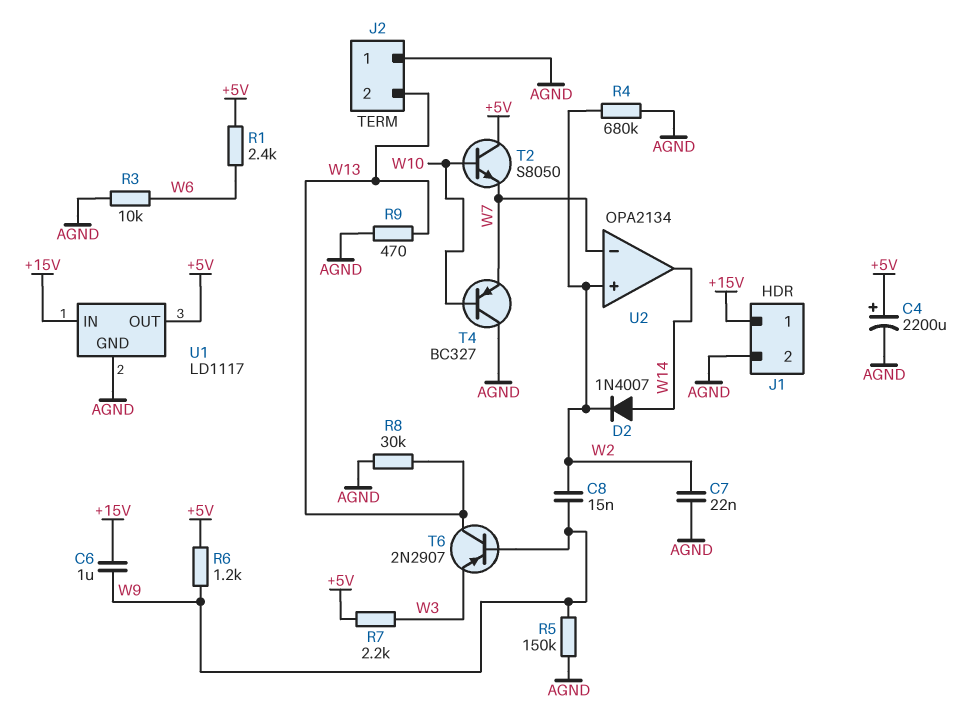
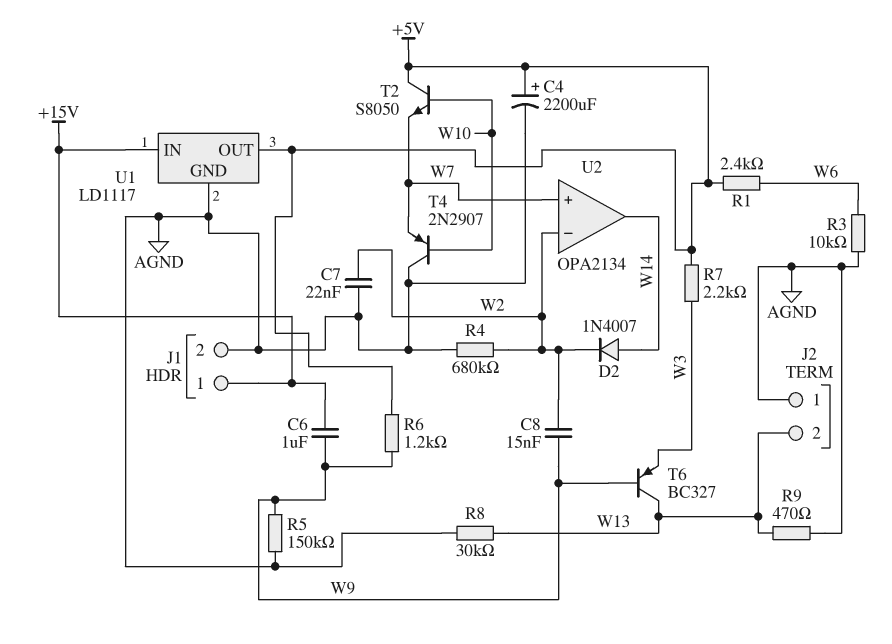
T4: PNP BC327 (B W10, C AGND, E W7) -> PNP 2N2907 (B W10, C AGND, E W7)
T6: PNP 2N2907 (B W9, C W13, E W3) -> PNP BC327 (B W9, C W13, E W3)
U2 pin in+: W2 -> W7
U2 pin in-: W7 -> W2

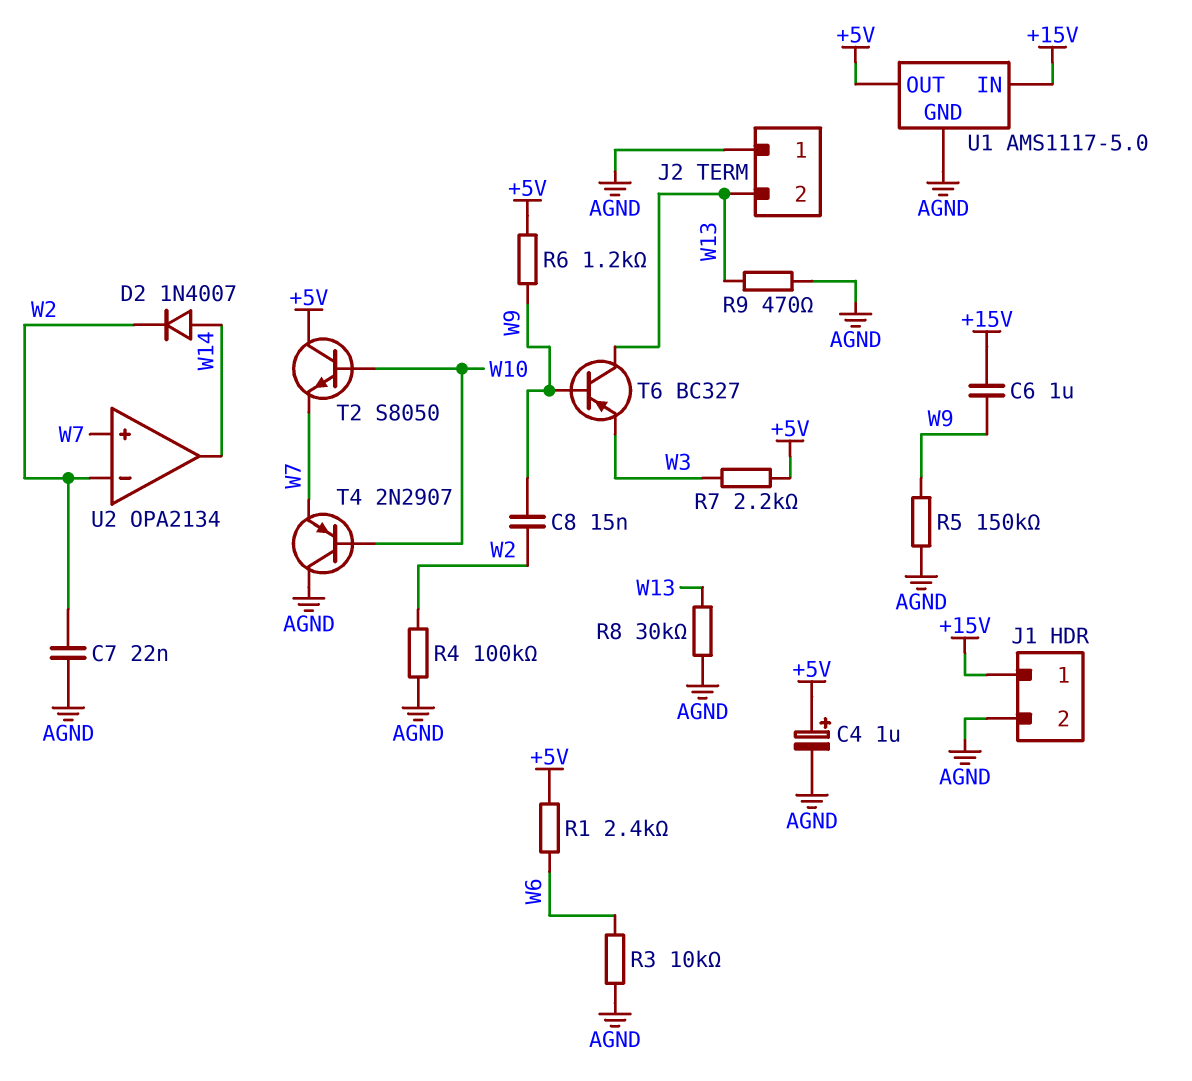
C4: 2200uF (plus +5V, minus AGND) -> 1uF (plus +5V, minus AGND)
R4: 680k (AGND, W2) -> 100k (AGND, W2)
U1: LD1117 -> AMS1117-5.0

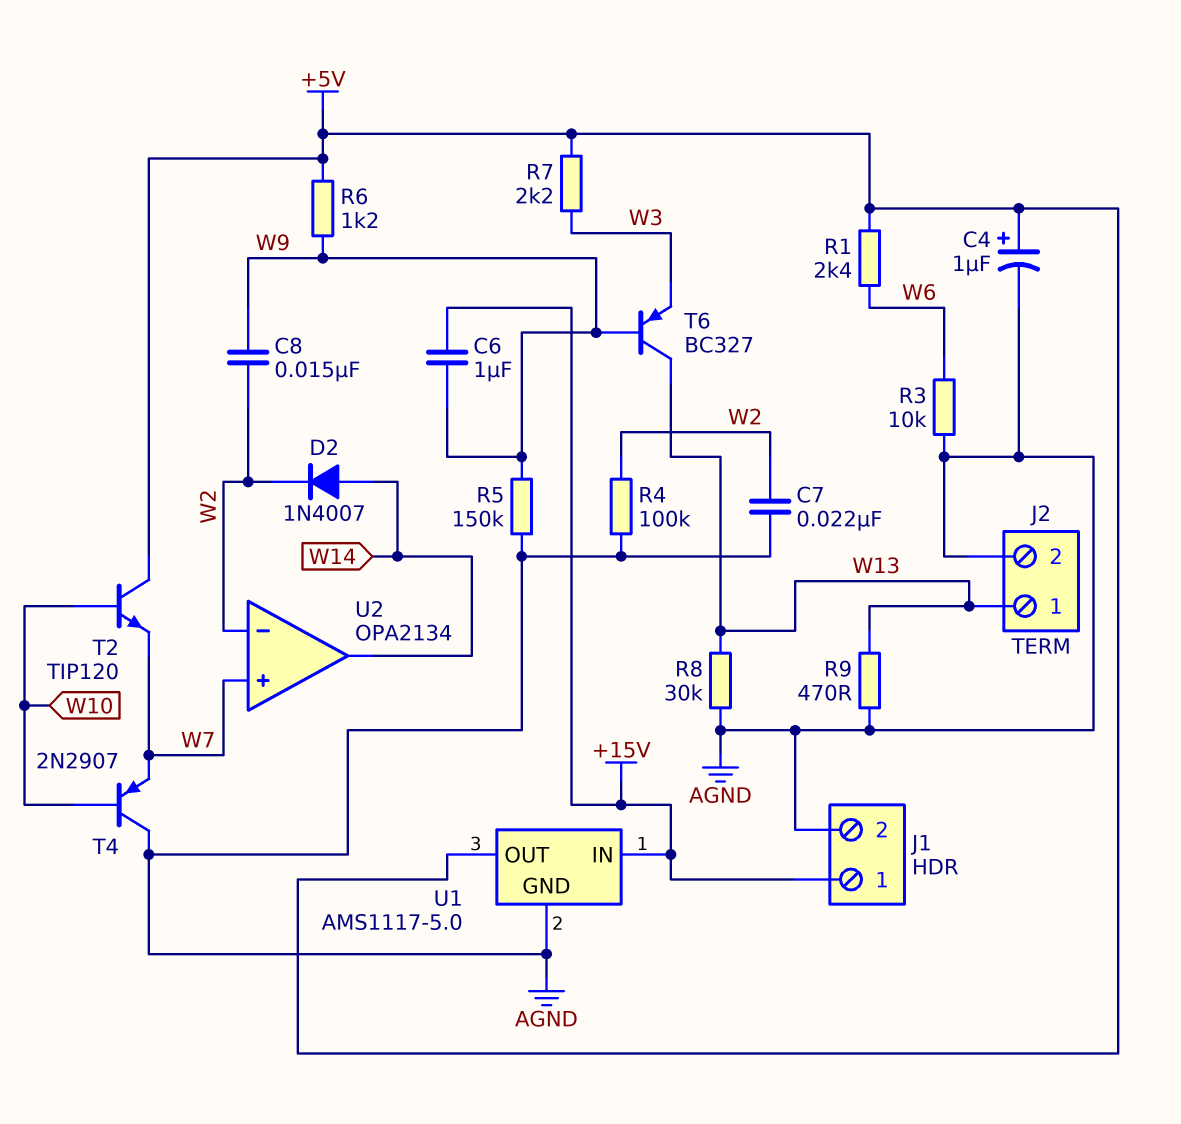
J2 pin 1: AGND -> W13
J2 pin 2: W13 -> AGND
T2: NPN S8050 (B W10, C +5V, E W7) -> NPN TIP120 (B W10, C +5V, E W7)

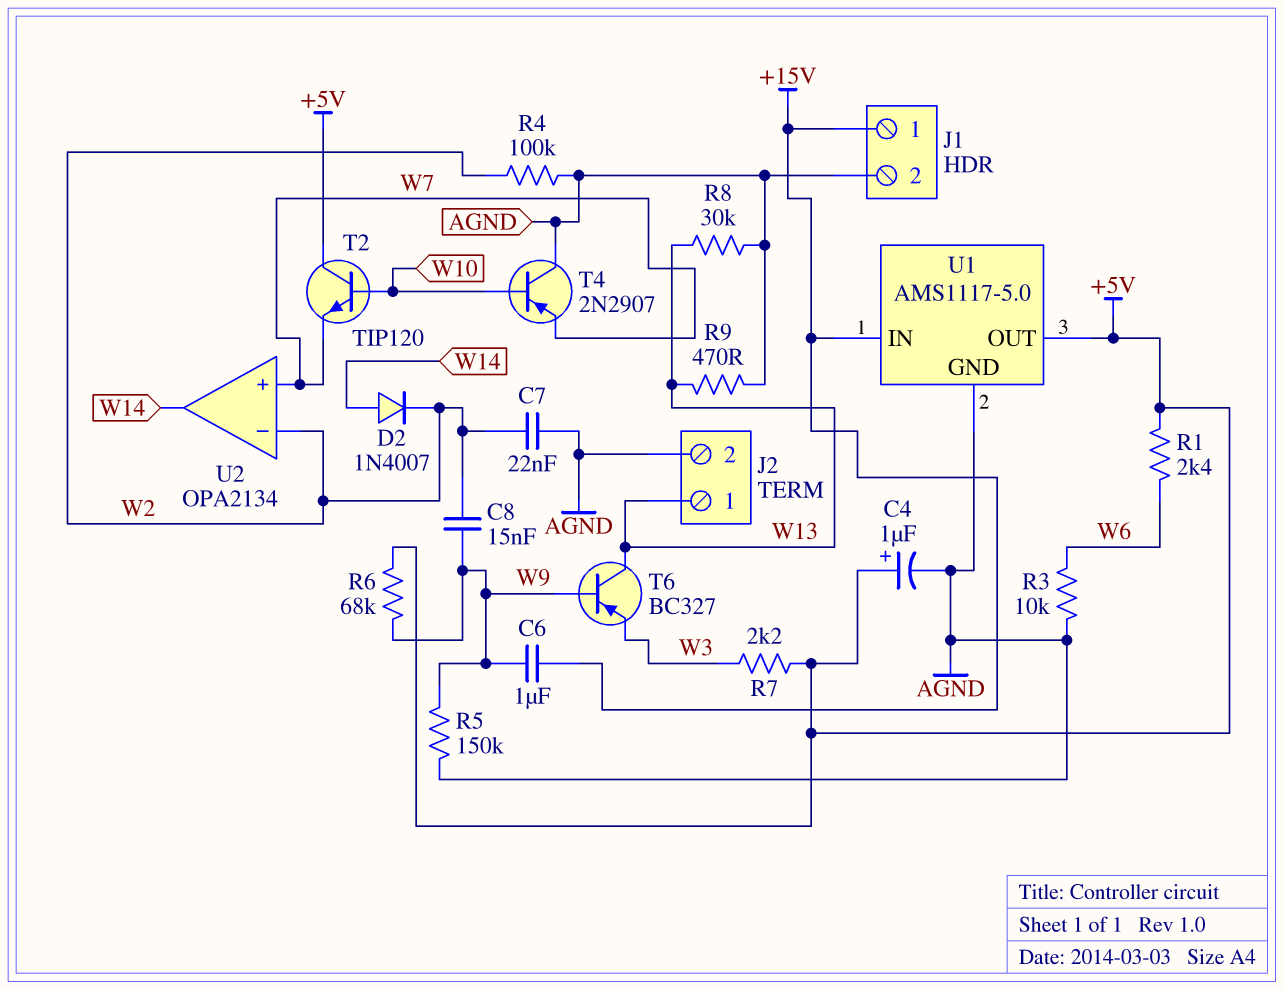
R6: 1.2k (+5V, W9) -> 68k (+5V, W9)

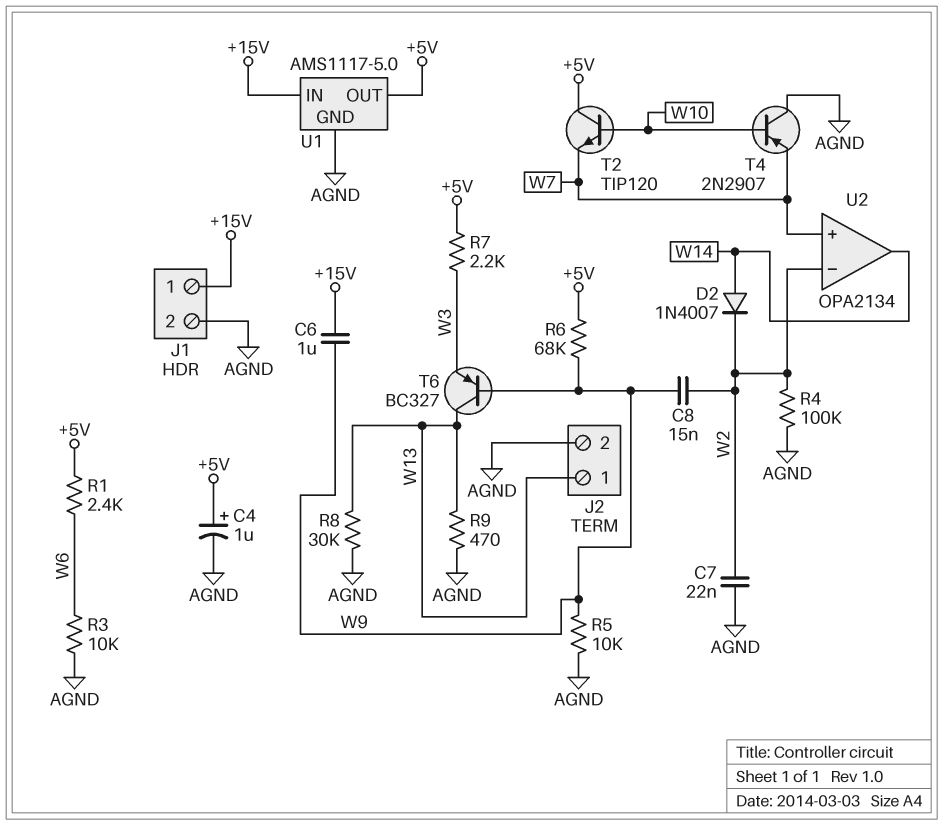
R5: 150k (AGND, W9) -> 10k (AGND, W9)

